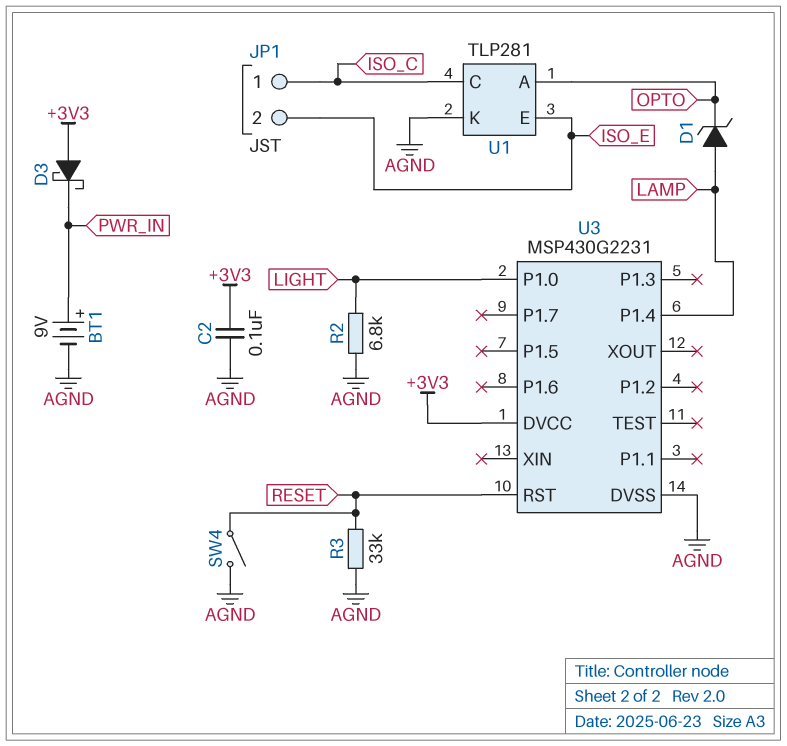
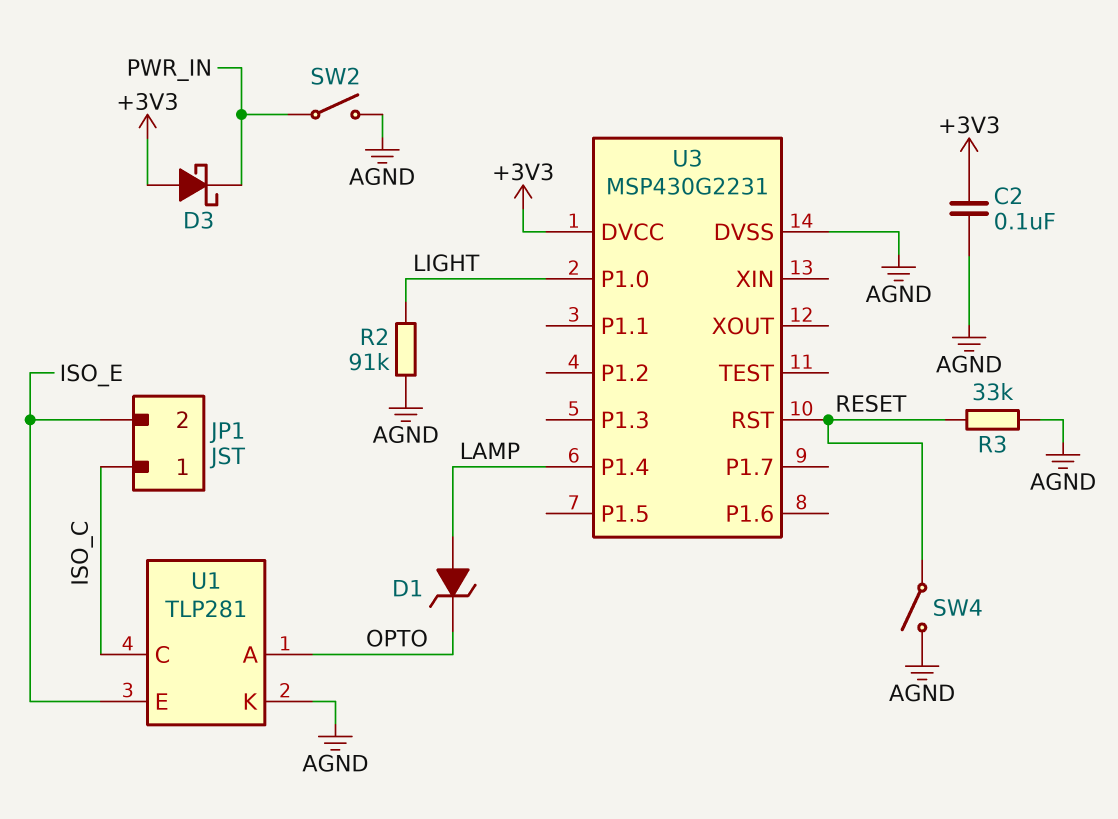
BT1: 9V (plus PWR_IN, minus AGND) -> none
R2: 6.8k (AGND, LIGHT) -> 91k (AGND, LIGHT)
SW2: none -> switch (AGND, PWR_IN)

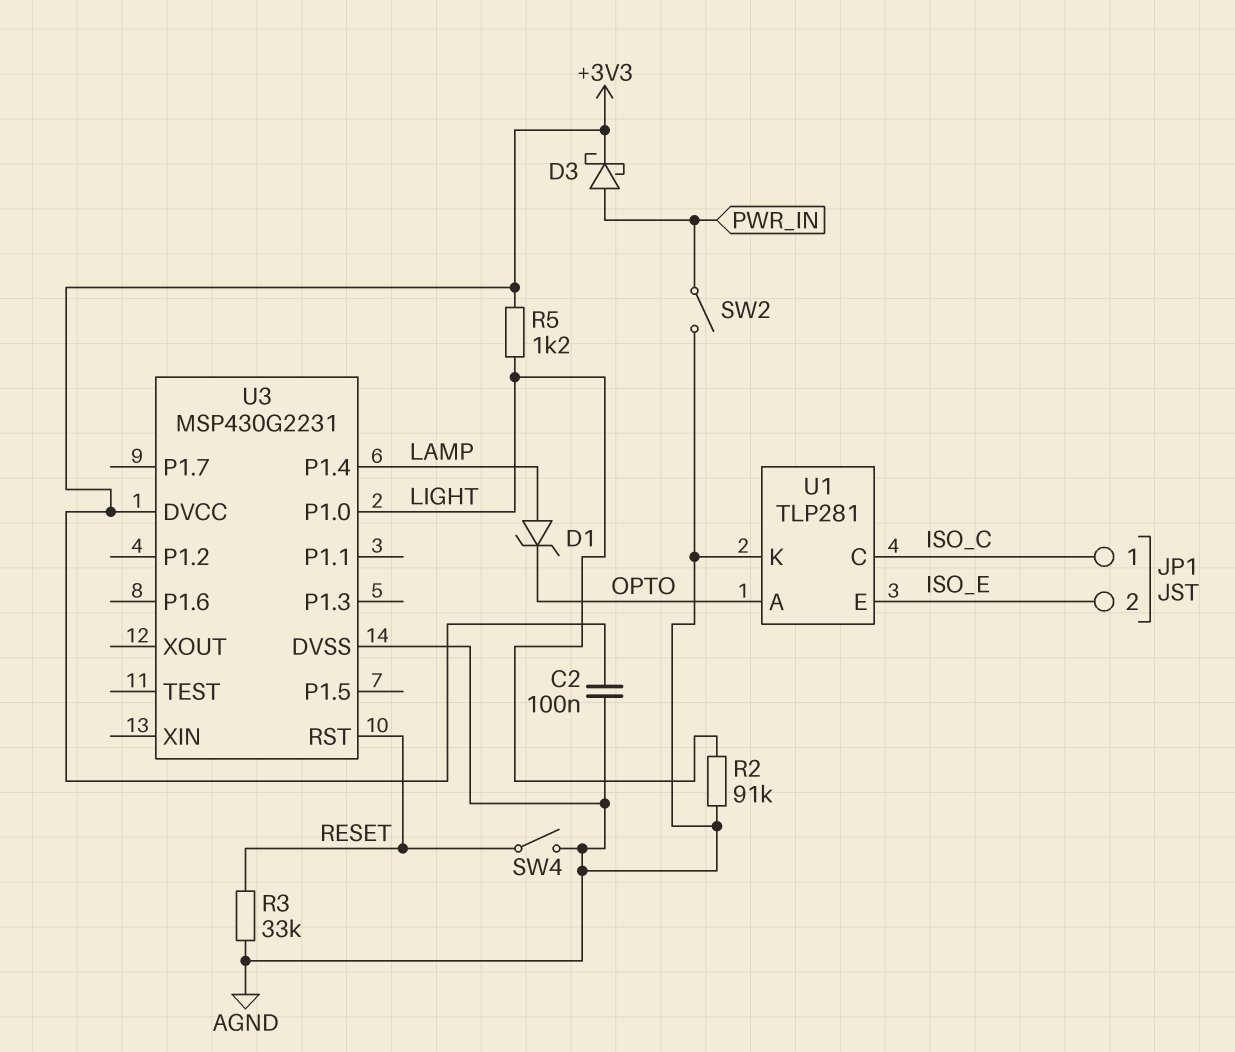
D3: schottky (A +3V3, K PWR_IN) -> schottky (A PWR_IN, K +3V3)
R5: none -> 1.2k (+3V3, LIGHT)

